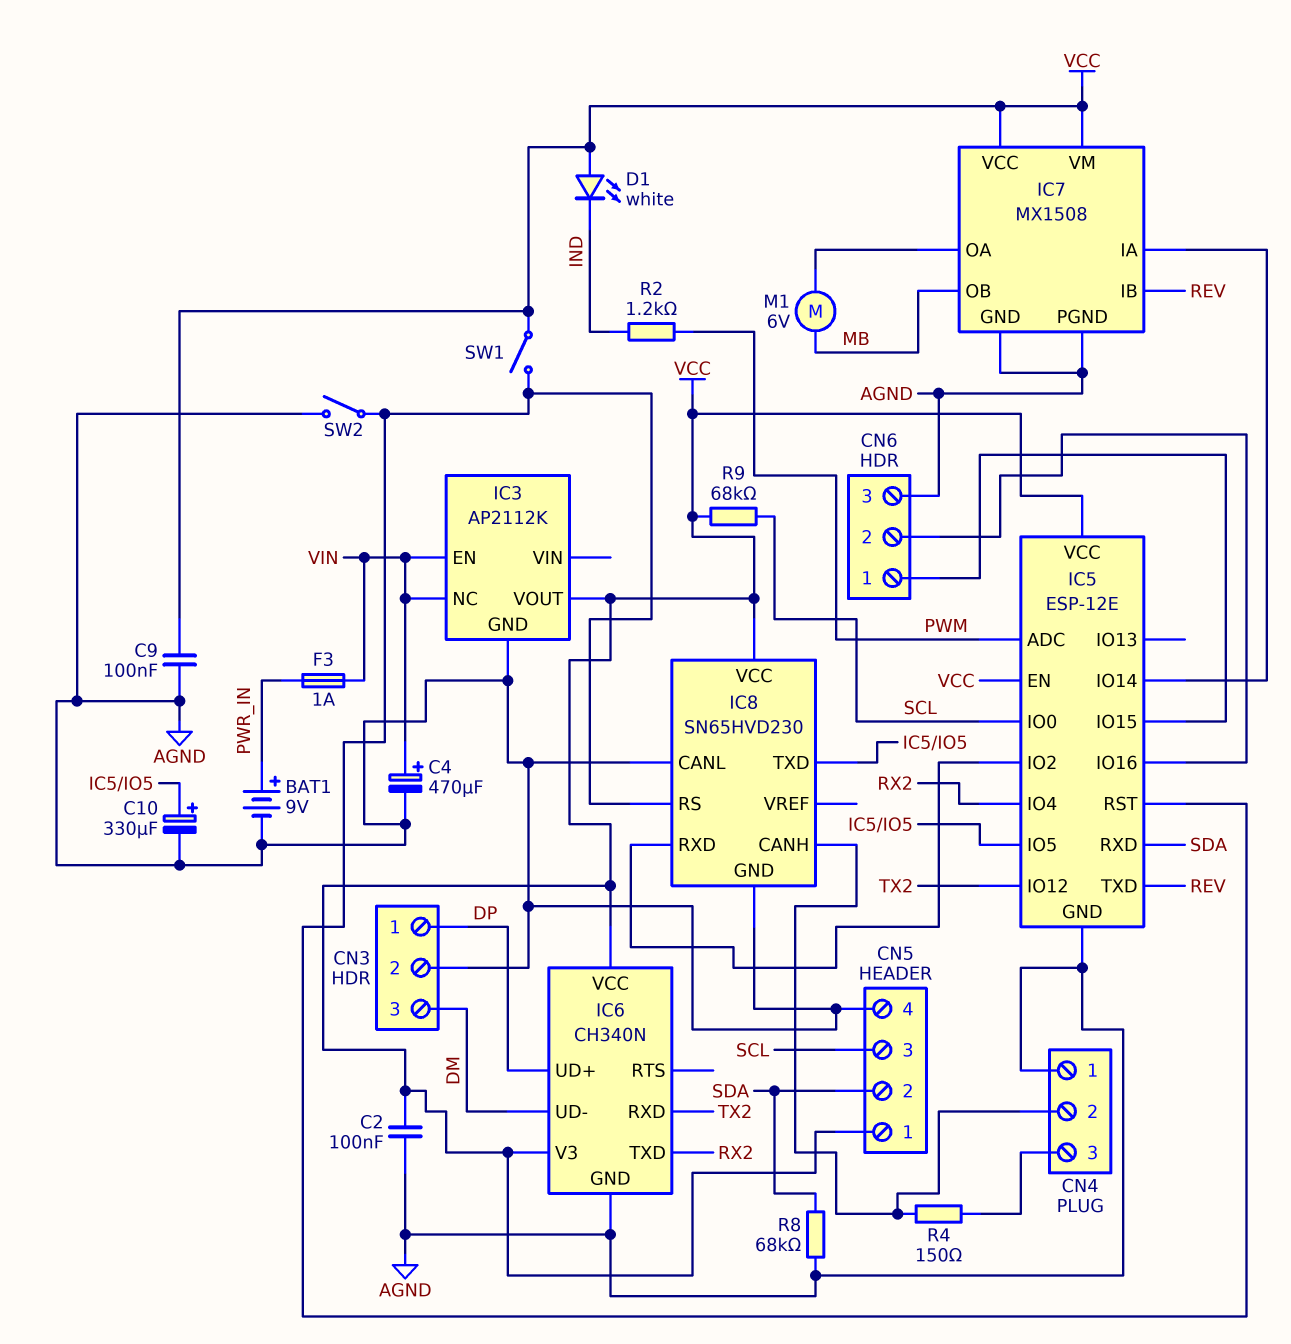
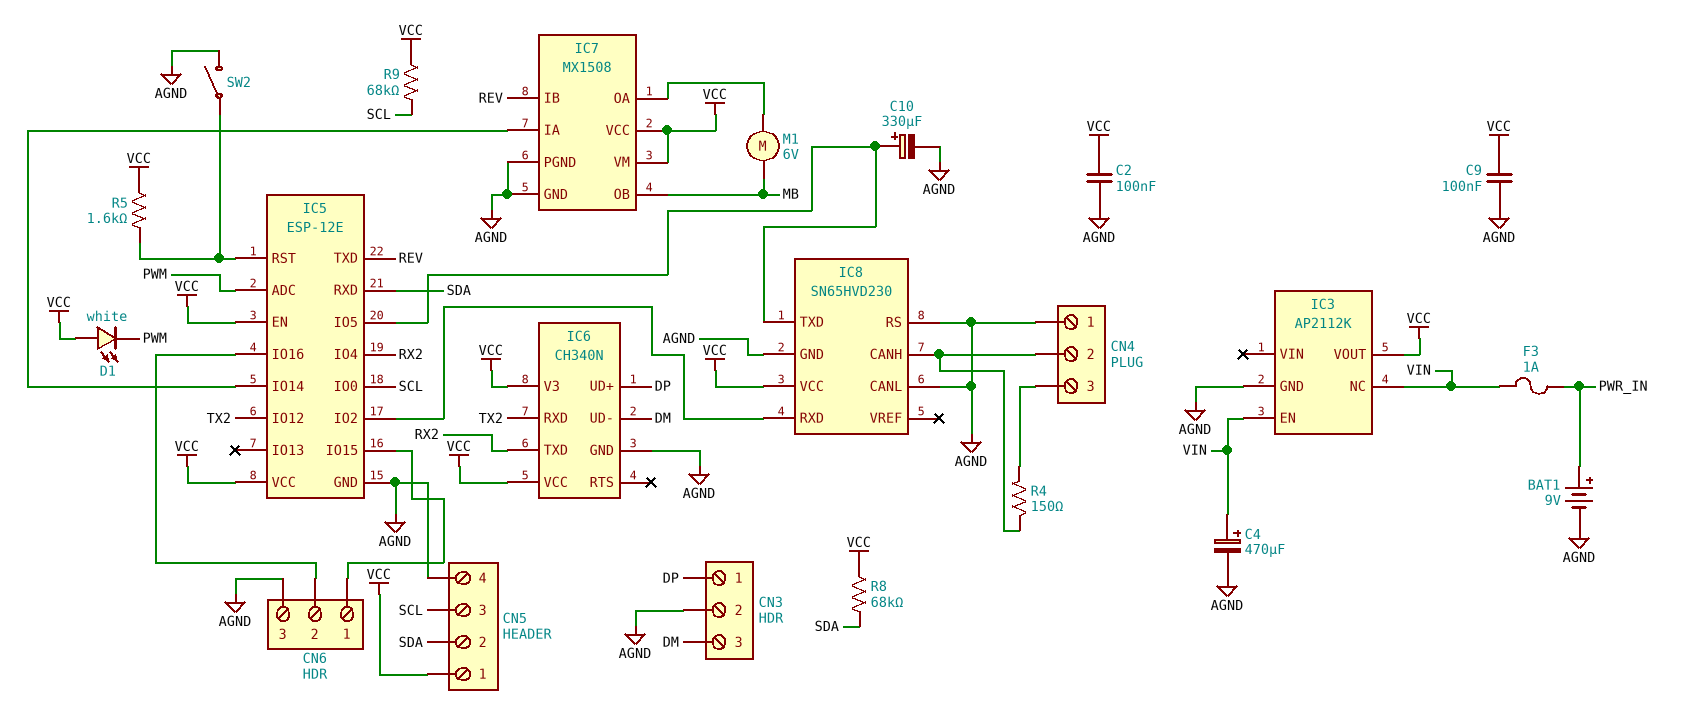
D1: LED white (A VCC, K IND) -> LED white (A VCC, K PWM)
IC8 pin RS: IC5/RST -> AGND
R2: 1.2k (IND, PWM) -> none
R5: none -> 1.6k (IC5/RST, VCC)
R8: 68k (AGND, SDA) -> 68k (SDA, VCC)
SW1: switch (IC5/RST, VCC) -> none

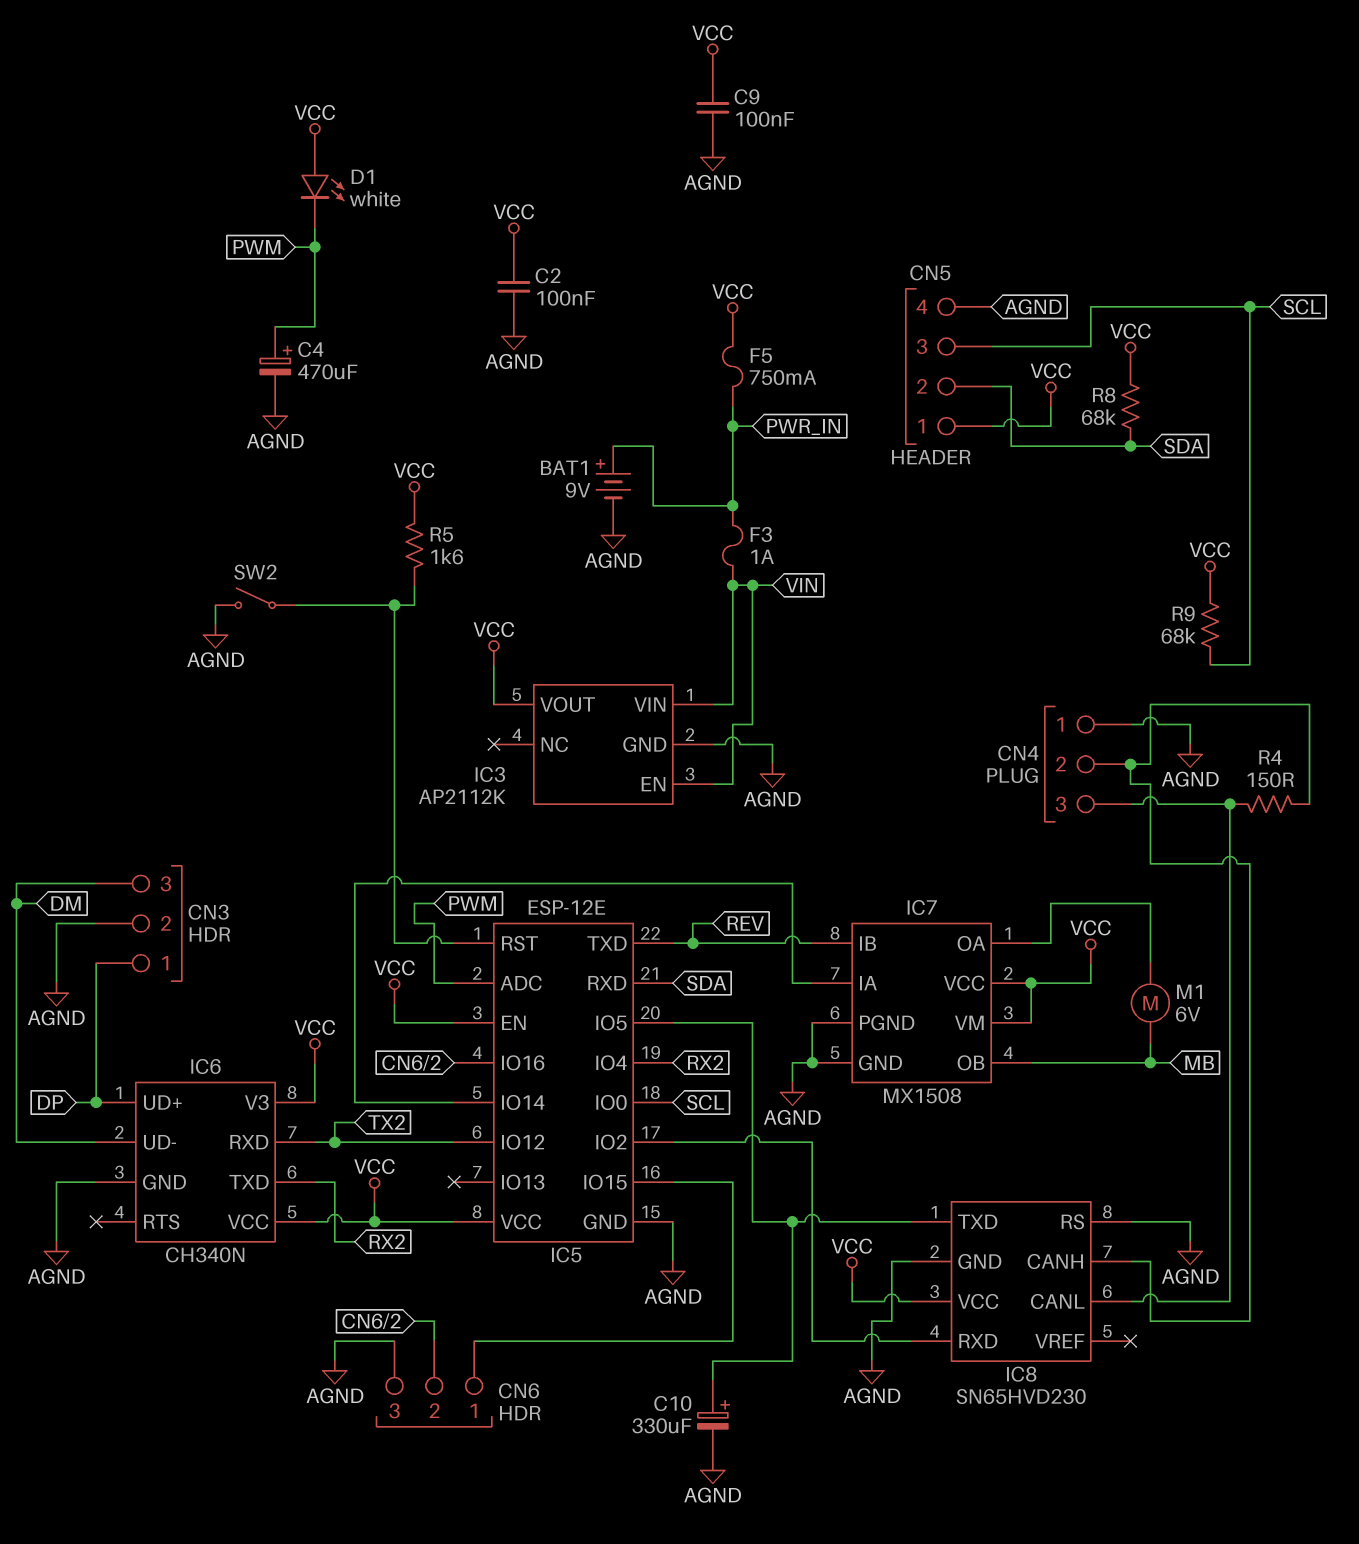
C4: 470uF (plus VIN, minus AGND) -> 470uF (plus PWM, minus AGND)
F5: none -> 750mA (PWR_IN, VCC)
IC3 pin NC: VIN -> none
IC3 pin VIN: none -> VIN
IC8 pin CANL: AGND -> CN4/3

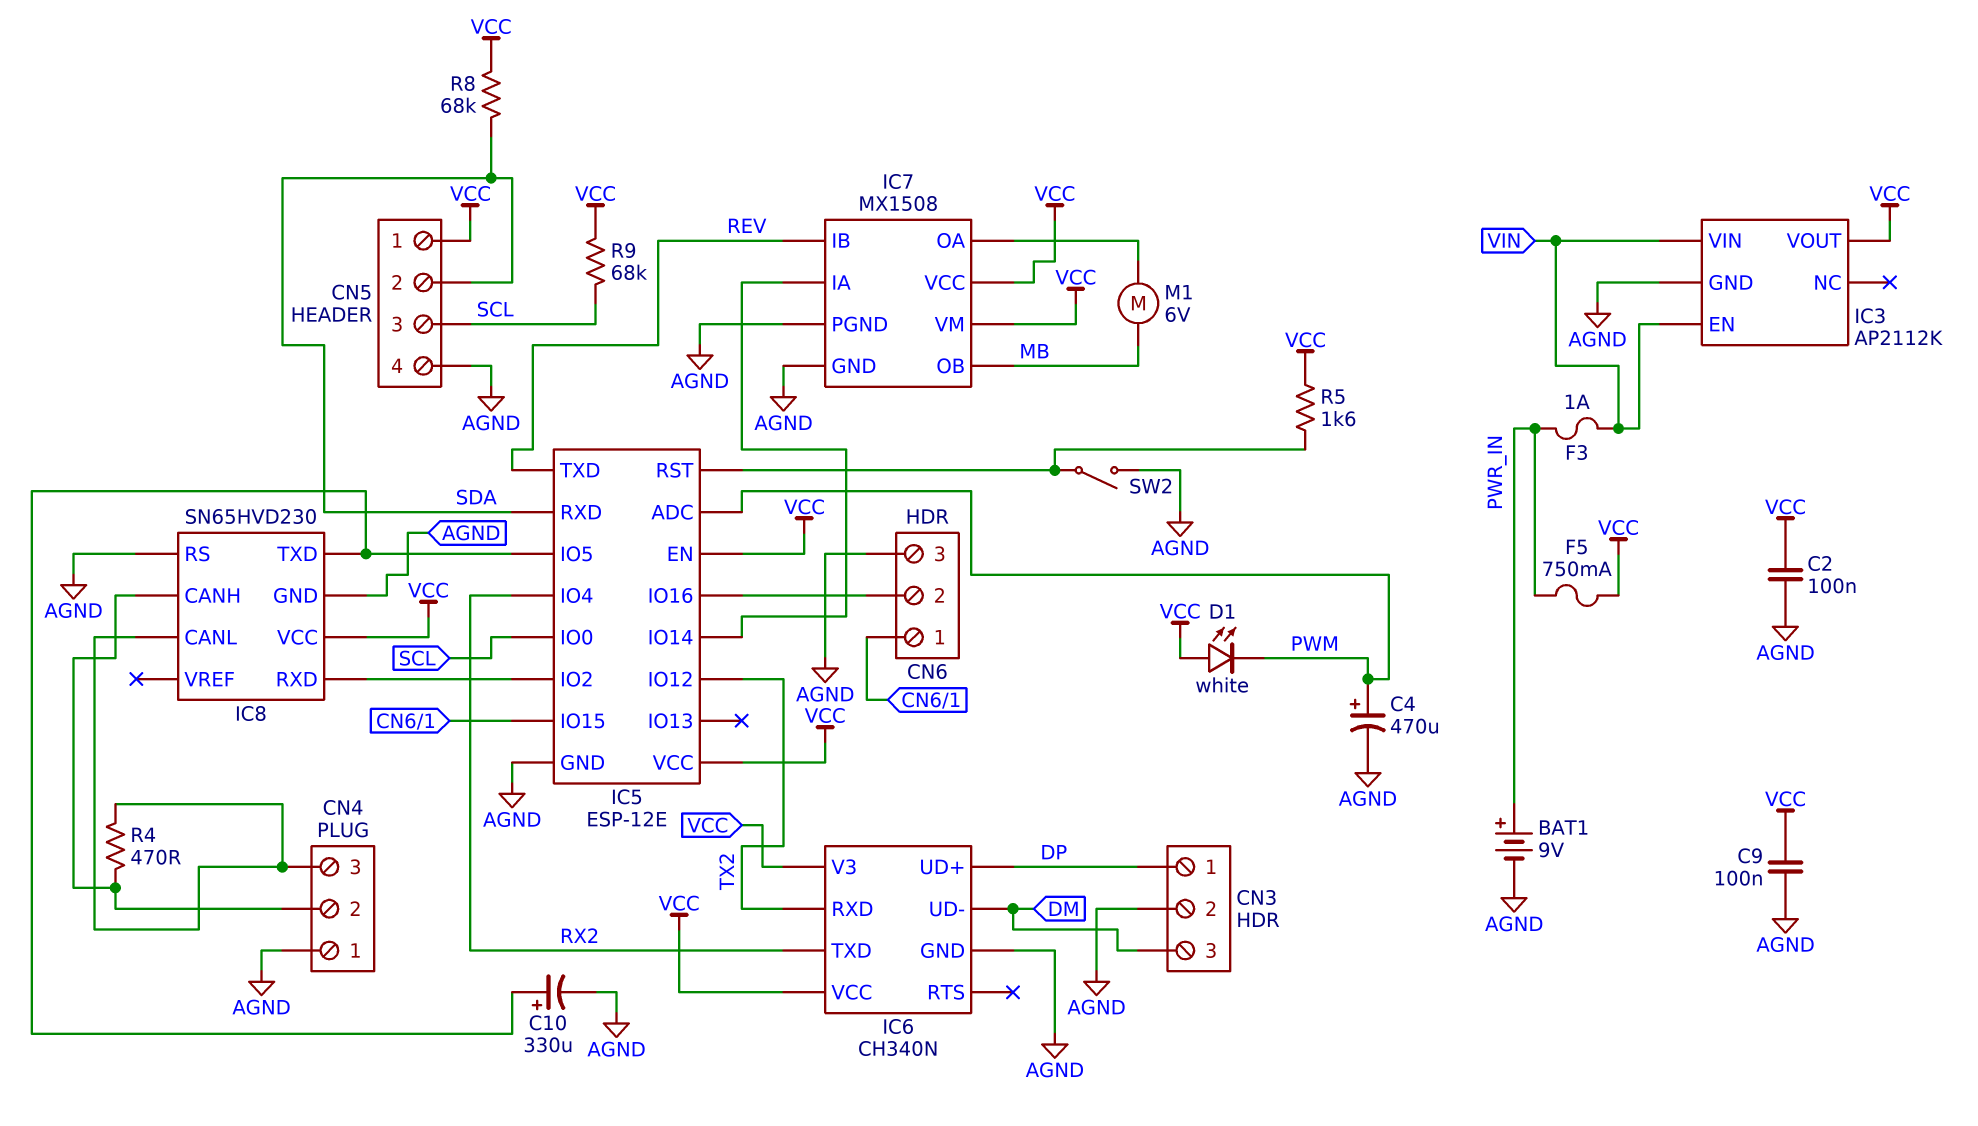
R4: 150 (CN4/2, CN4/3) -> 470 (CN4/2, CN4/3)

